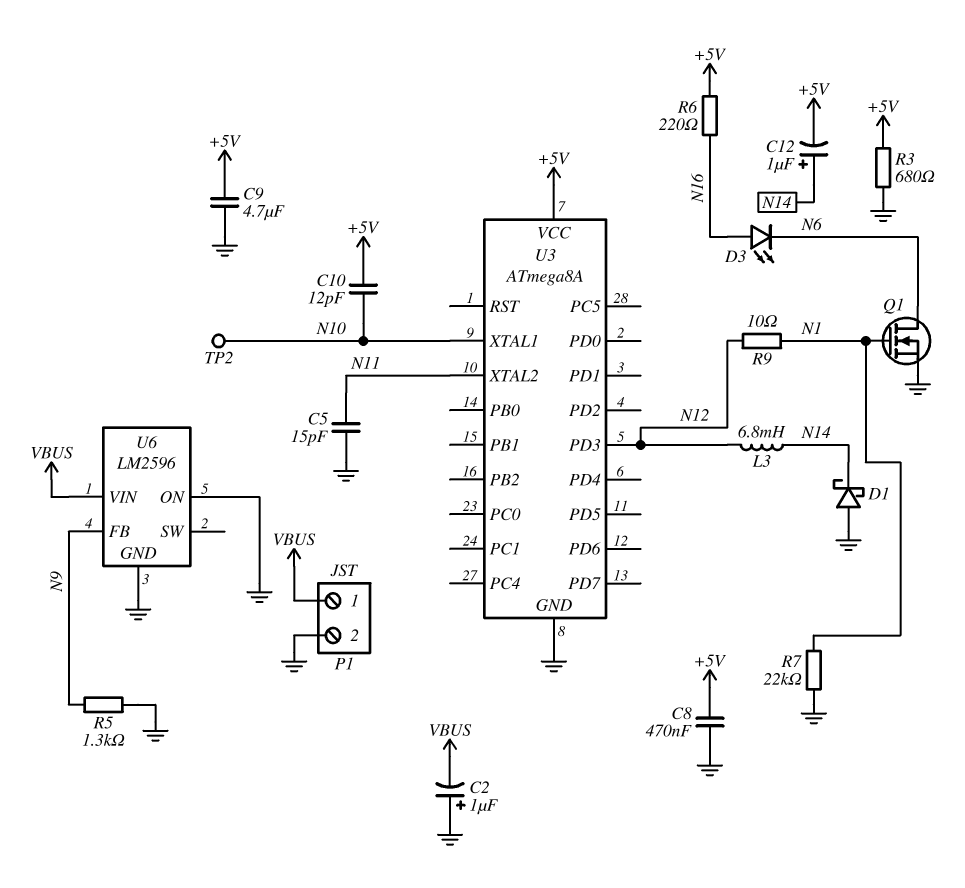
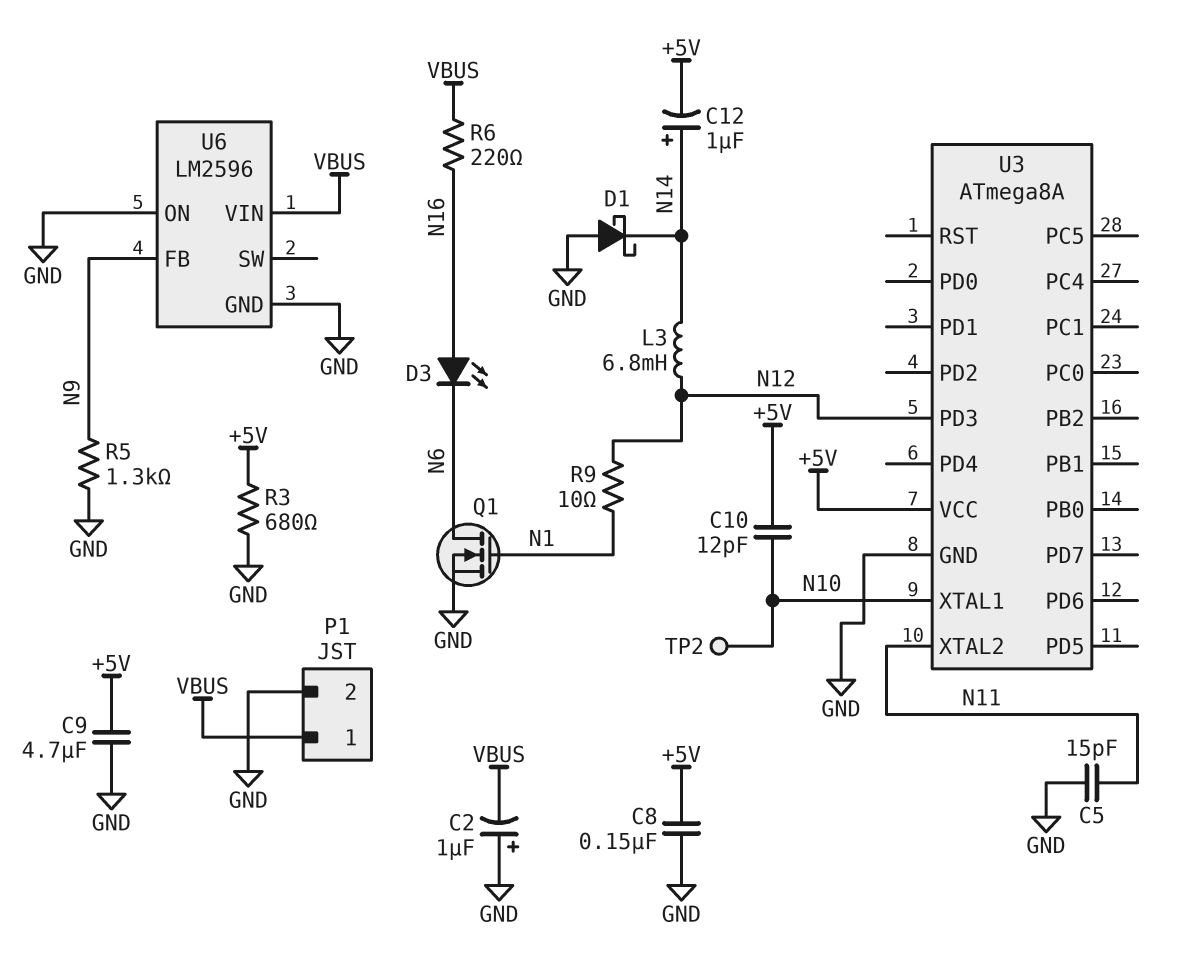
C8: 470nF (+5V, GND) -> 150nF (+5V, GND)
R6: 220 (+5V, N16) -> 220 (N16, VBUS)
R7: 22k (GND, N1) -> none

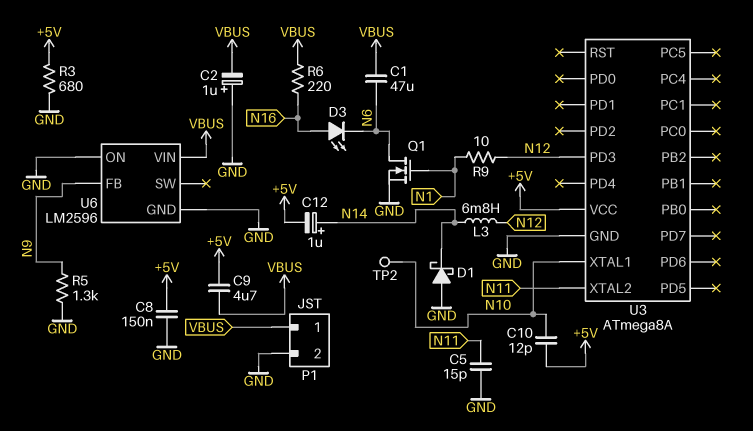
C1: none -> 47uF (N6, VBUS)
C9: 4.7uF (+5V, GND) -> 4.7uF (+5V, VBUS)

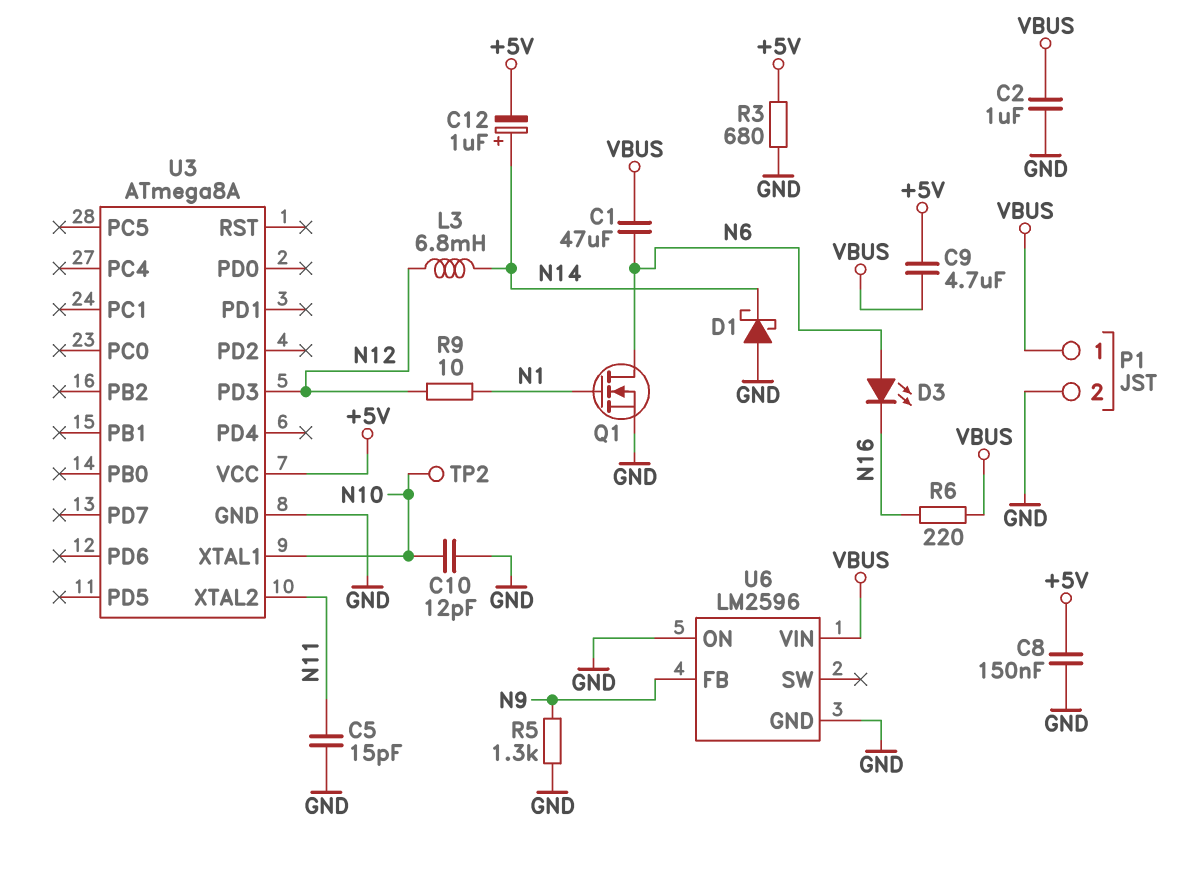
C2: 1uF (plus GND, minus VBUS) -> 1uF (GND, VBUS)
C10: 12pF (+5V, N10) -> 12pF (GND, N10)
D3: LED (A N16, K N6) -> LED (A N6, K N16)

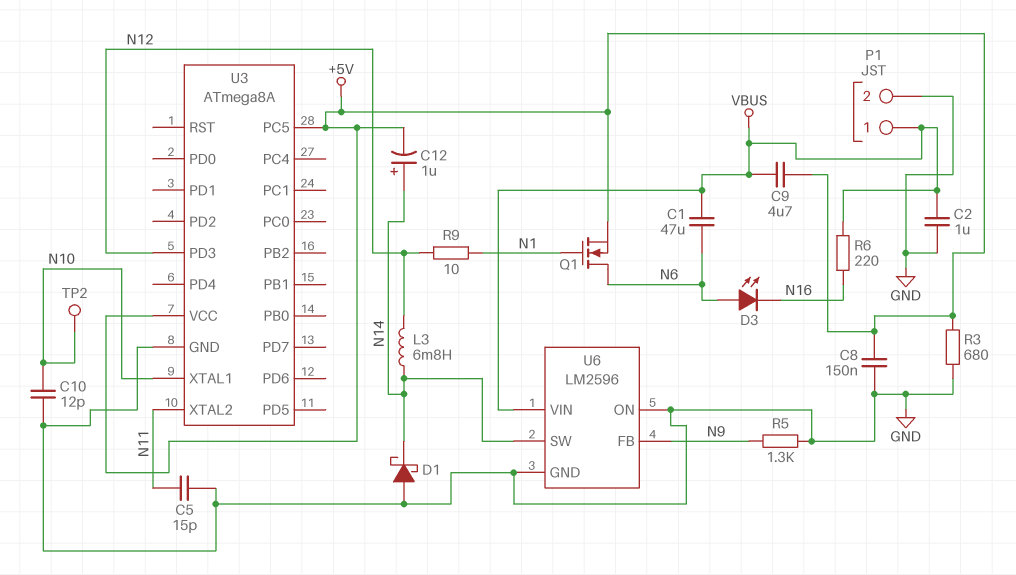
Q1: NMOS (G N1, D N6, S GND) -> NMOS (G N1, D N6, S +5V)
U3 pin PC5: none -> +5V
U6 pin SW: none -> N14

